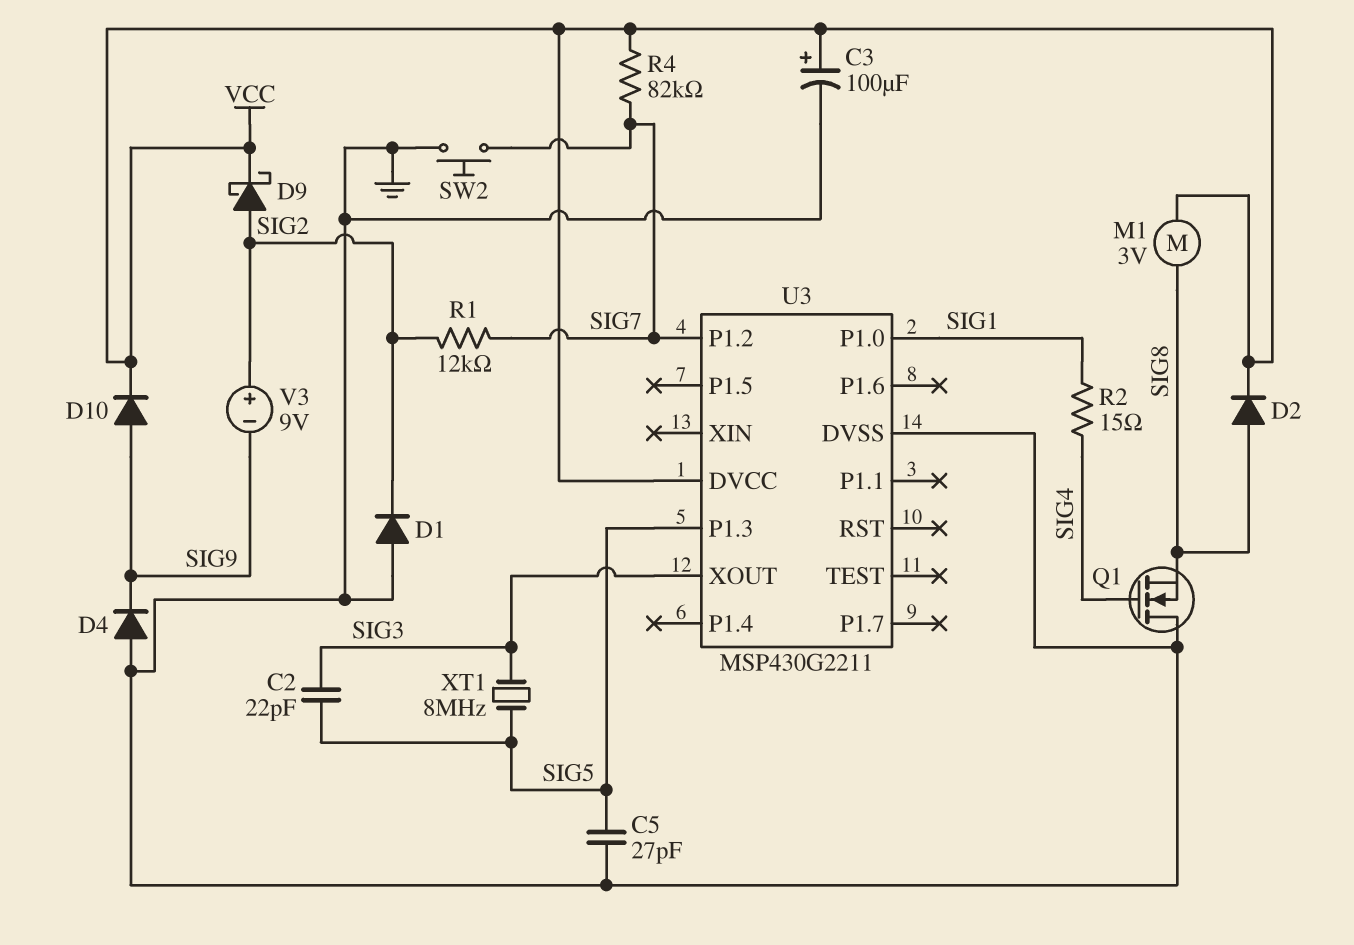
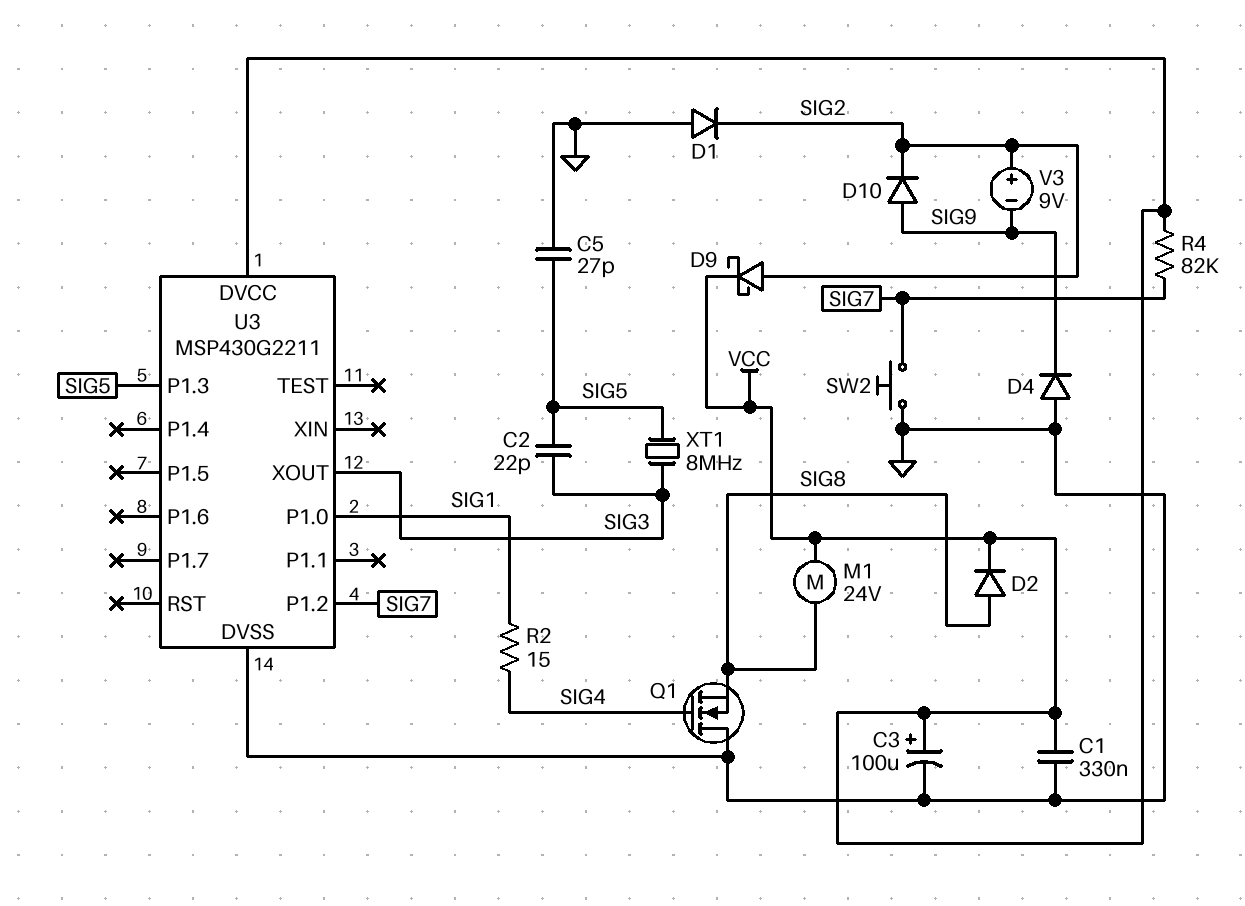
C1: none -> 330nF (GND, VCC)
D10: diode (A SIG9, K VCC) -> diode (A SIG9, K SIG2)
M1: motor 3V (SIG8, VCC) -> motor 24V (SIG8, VCC)
R1: 12k (SIG2, SIG7) -> none

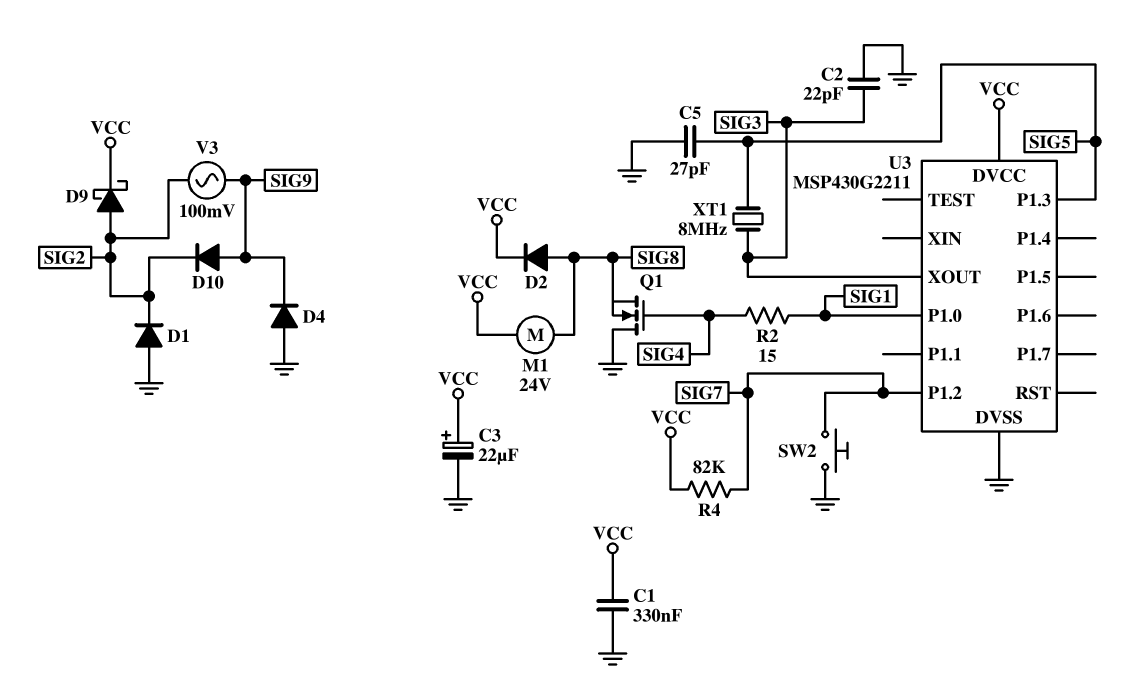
C2: 22pF (SIG3, SIG5) -> 22pF (GND, SIG3)
C3: 100uF (plus VCC, minus GND) -> 22uF (plus VCC, minus GND)
V3: 9V (plus SIG2, minus SIG9) -> AC 100mV (SIG2, SIG9)

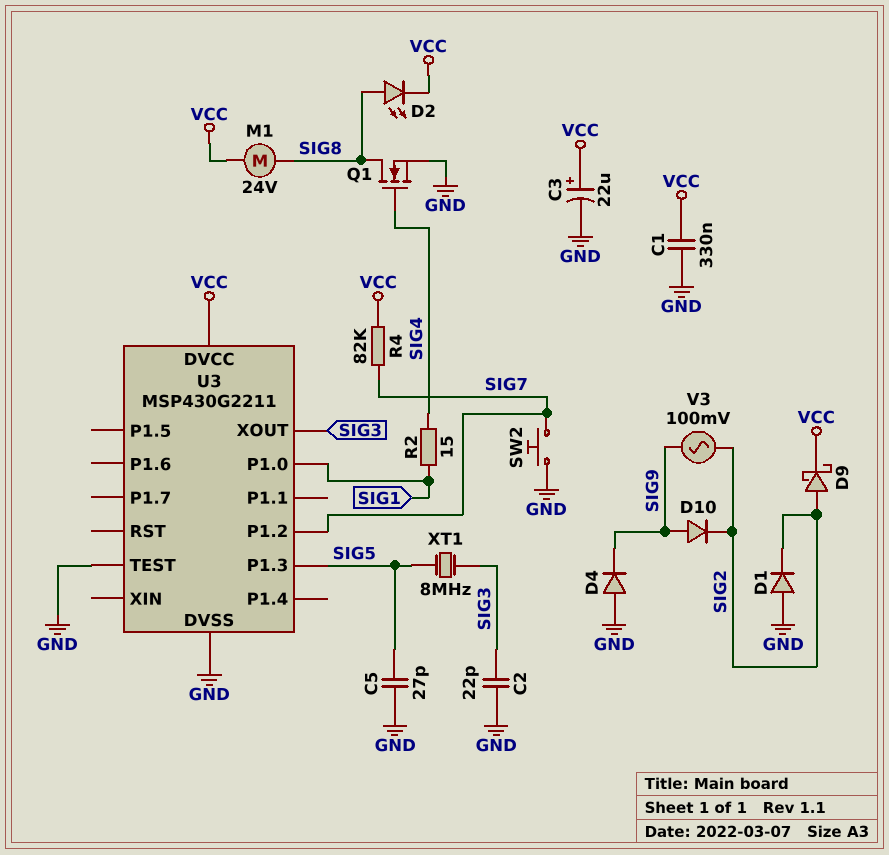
D2: diode (A SIG8, K VCC) -> LED (A SIG8, K VCC)
Q1: NMOS (G SIG4, D GND, S SIG8) -> NMOS (G SIG4, D SIG8, S GND)
U3 pin TEST: none -> GND

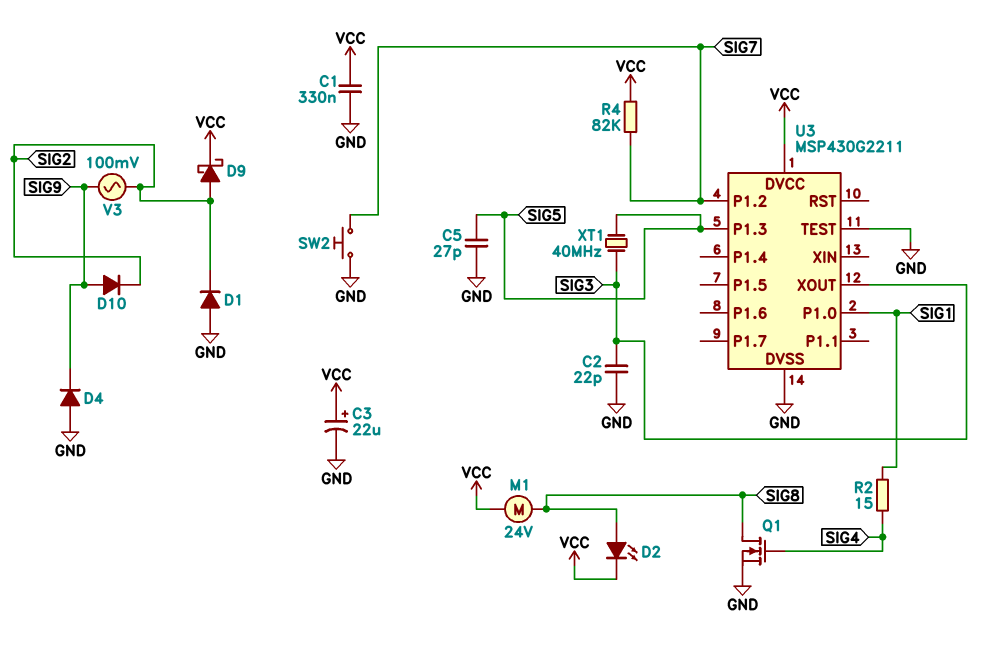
XT1: 8MHz (SIG3, SIG5) -> 40MHz (SIG3, SIG5)

